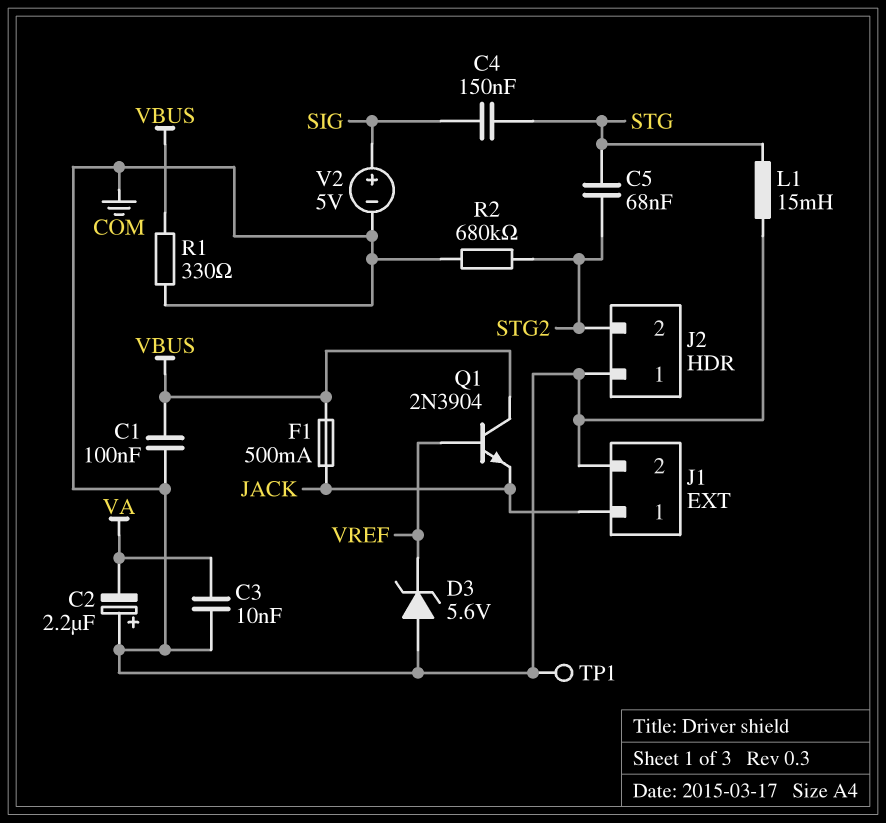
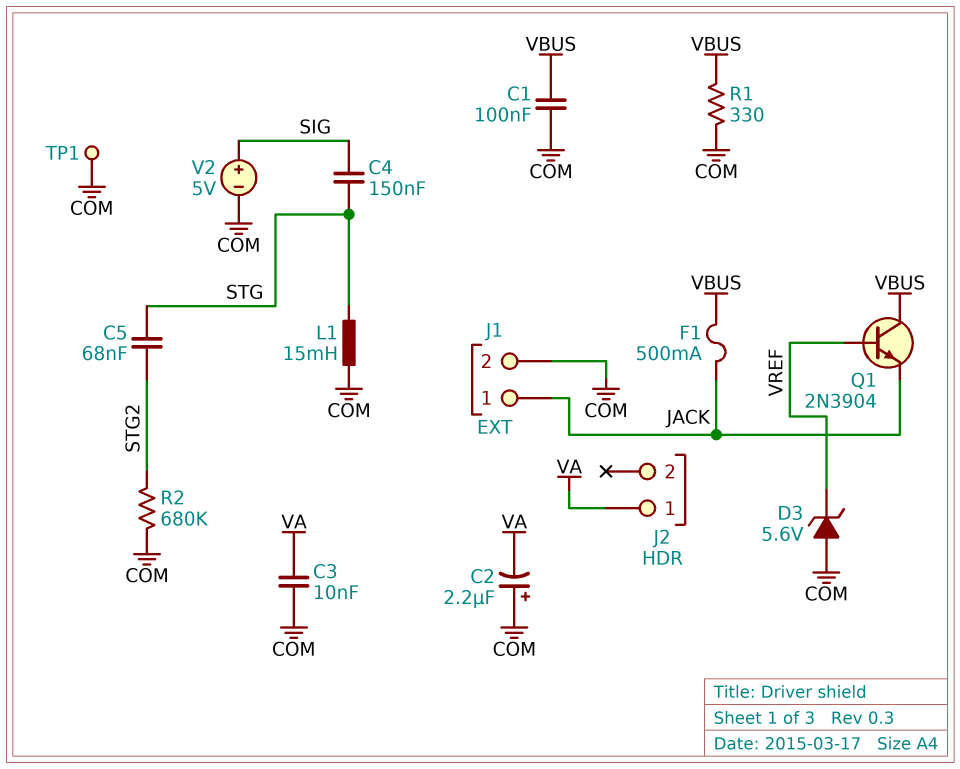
J2 pin 1: COM -> VA
J2 pin 2: STG2 -> none

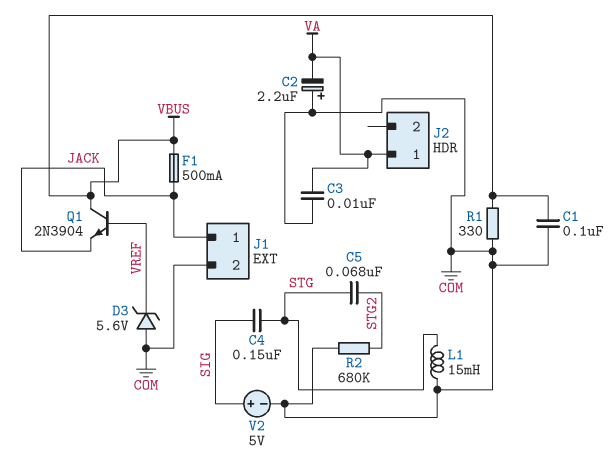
TP1: test point (COM) -> none

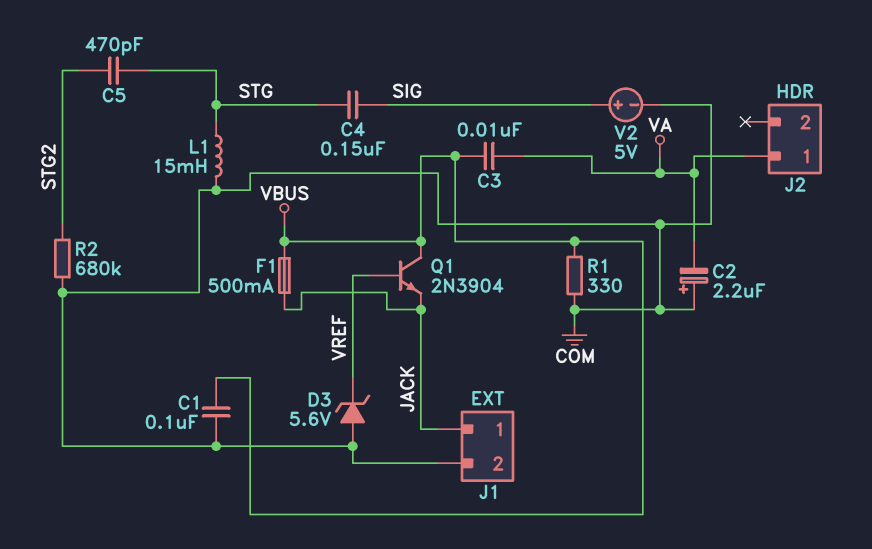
C3: 10nF (COM, VA) -> 10nF (VA, VBUS)
C5: 68nF (STG, STG2) -> 470pF (STG, STG2)

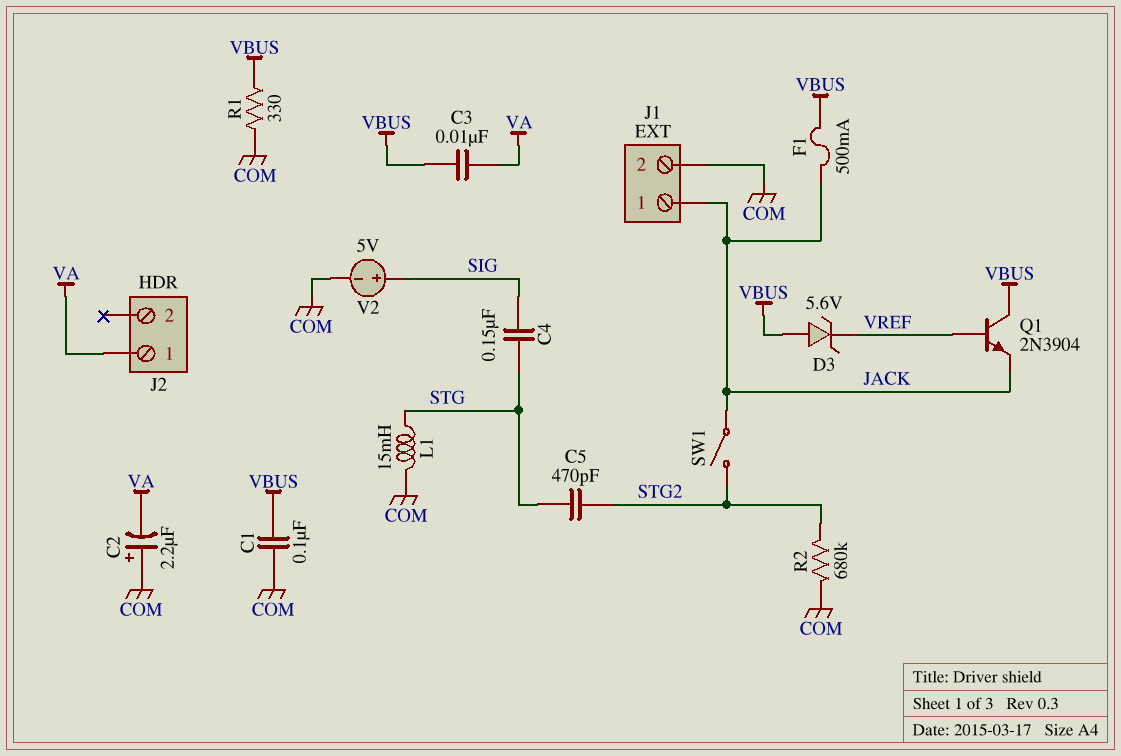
D3: zener 5.6V (A COM, K VREF) -> zener 5.6V (A VBUS, K VREF)
SW1: none -> switch (JACK, STG2)

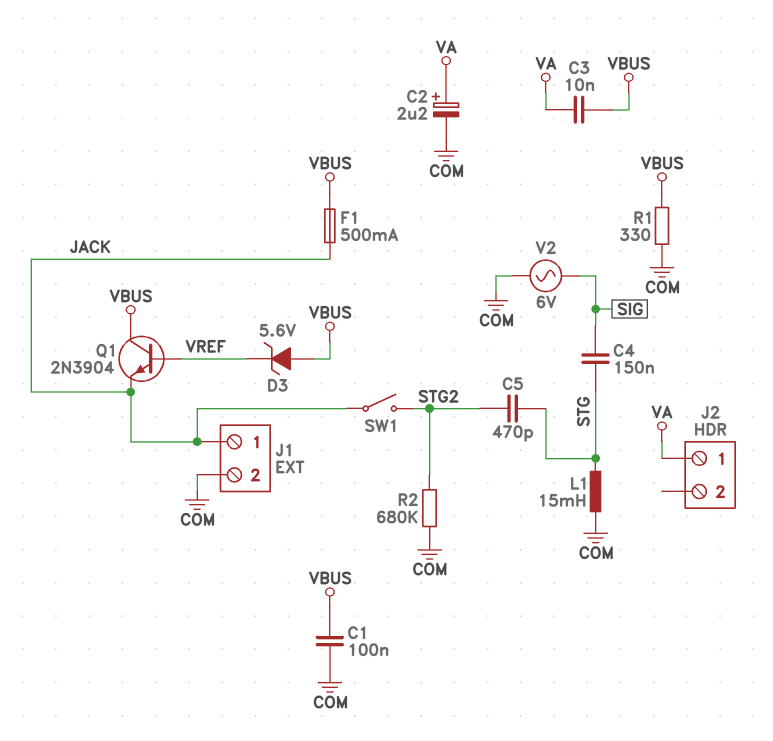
C2: 2.2uF (plus COM, minus VA) -> 2.2uF (plus VA, minus COM)
V2: 5V (plus SIG, minus COM) -> AC 6V (COM, SIG)

